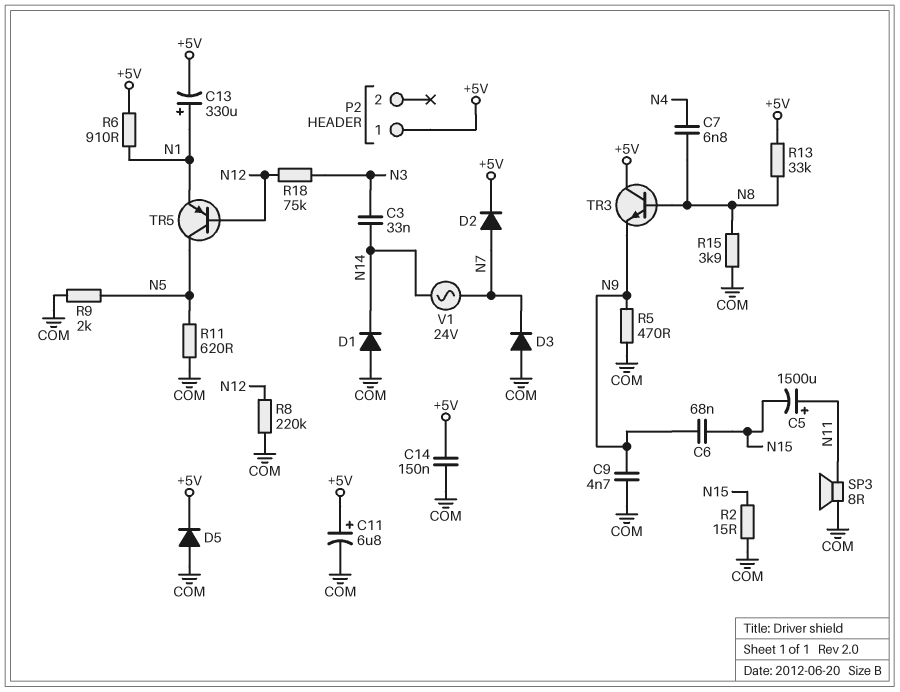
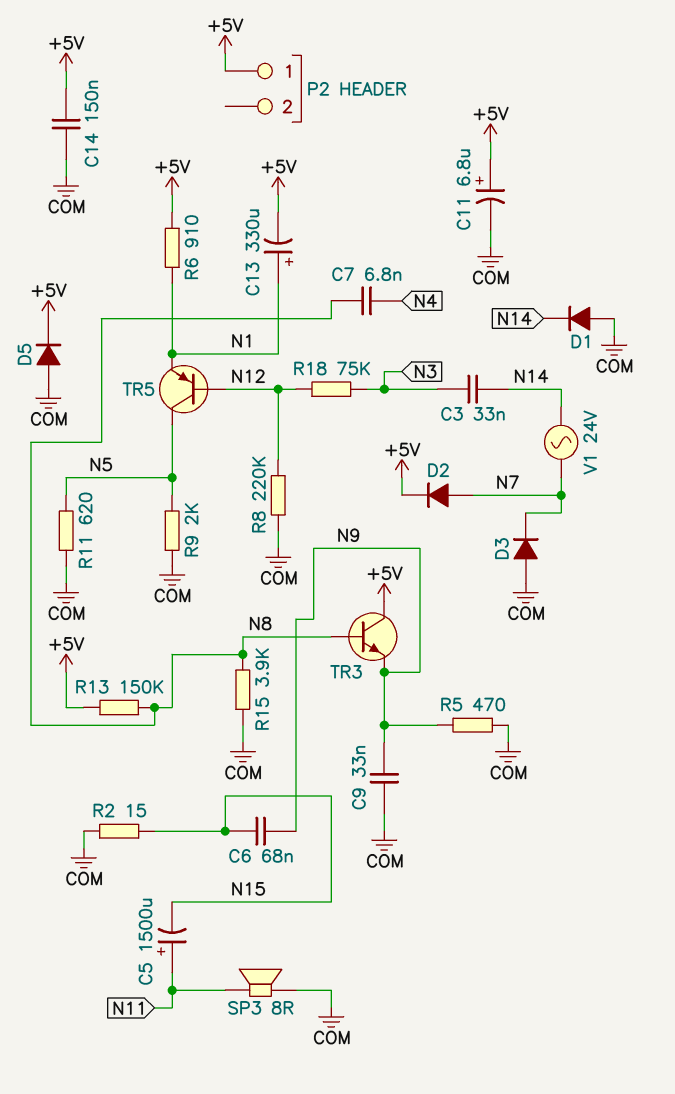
C9: 4.7nF (COM, N9) -> 33nF (COM, N9)
R13: 33k (+5V, N8) -> 150k (+5V, N8)

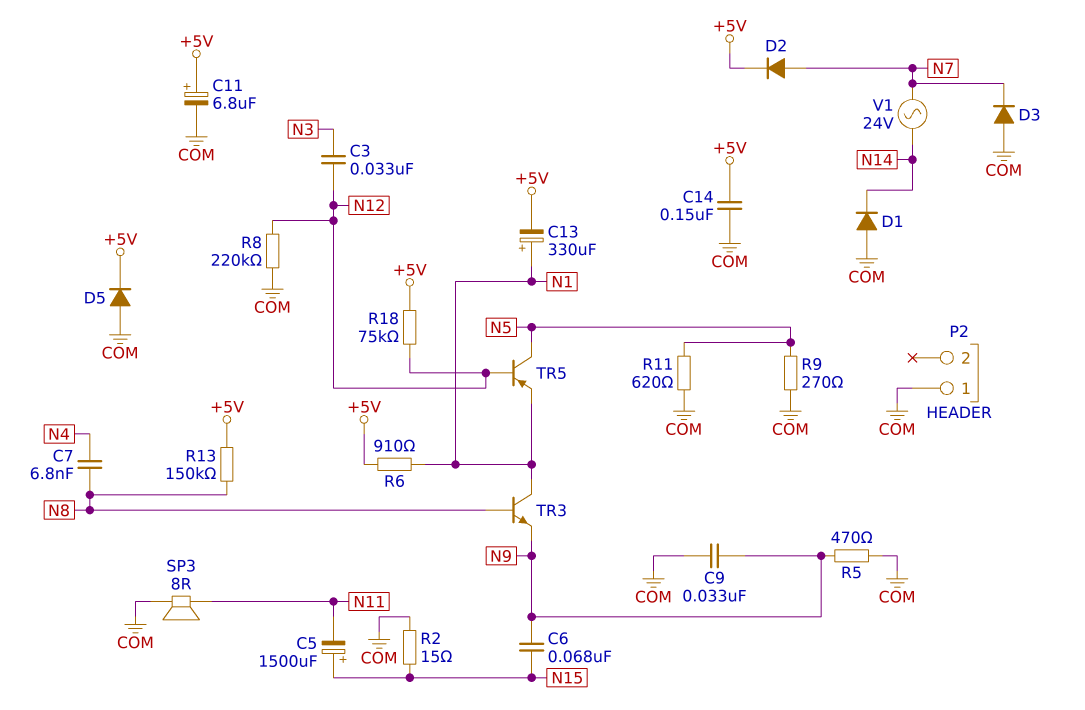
C3: 33nF (N3, N14) -> 33nF (N3, N12)
C5: 1500uF (plus N11, minus N15) -> 1500uF (plus N15, minus N11)
P2 pin 1: +5V -> COM
R9: 2k (COM, N5) -> 270 (COM, N5)
R15: 3.9k (COM, N8) -> none
R18: 75k (N3, N12) -> 75k (+5V, N12)
TR3: NPN (B N8, C +5V, E N9) -> NPN (B N8, C N1, E N9)

